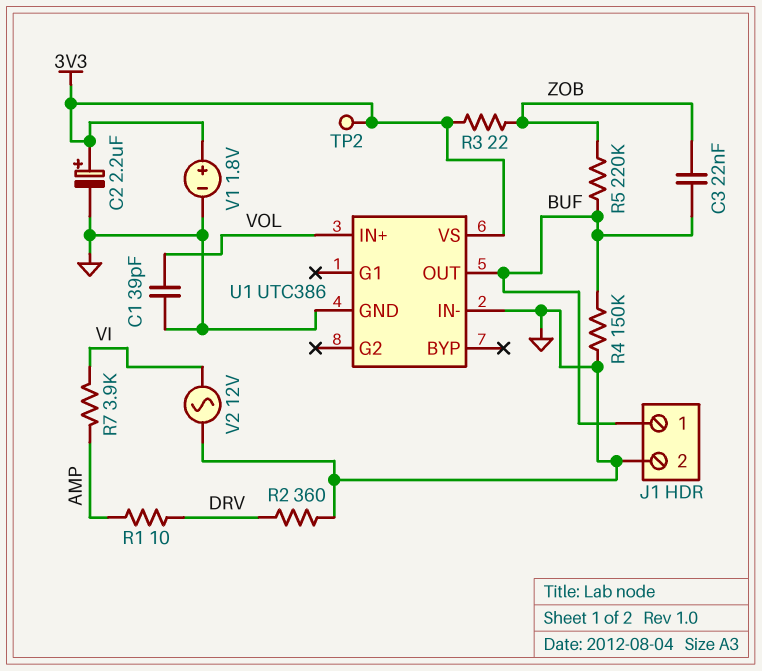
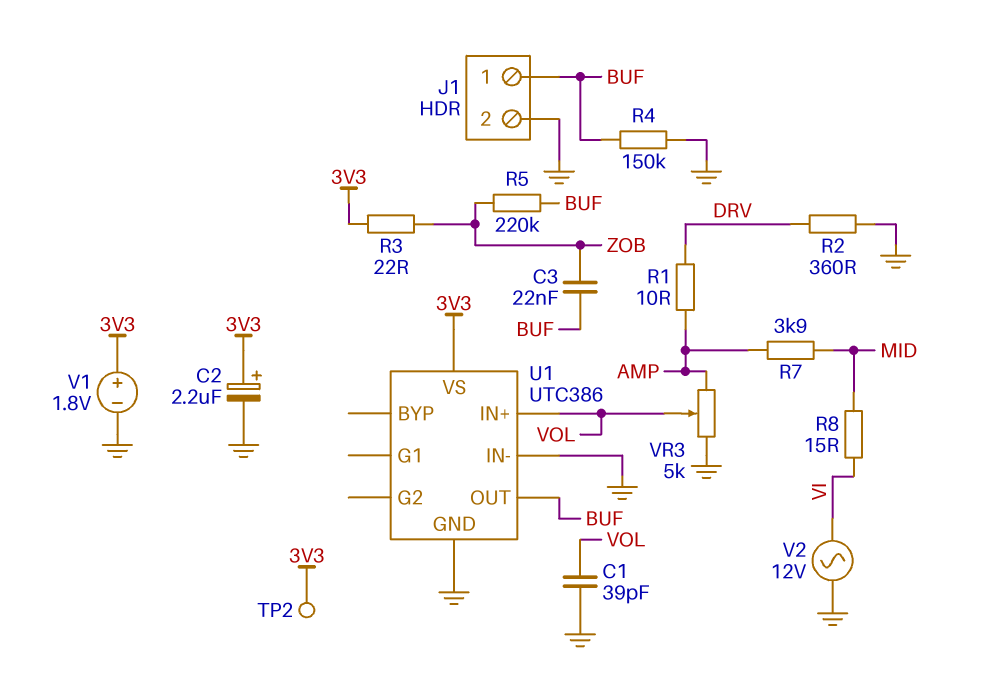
R7: 3.9k (AMP, VI) -> 3.9k (AMP, MID)
R8: none -> 15 (MID, VI)
VR3: none -> 5k (AMP, GND, wiper VOL)

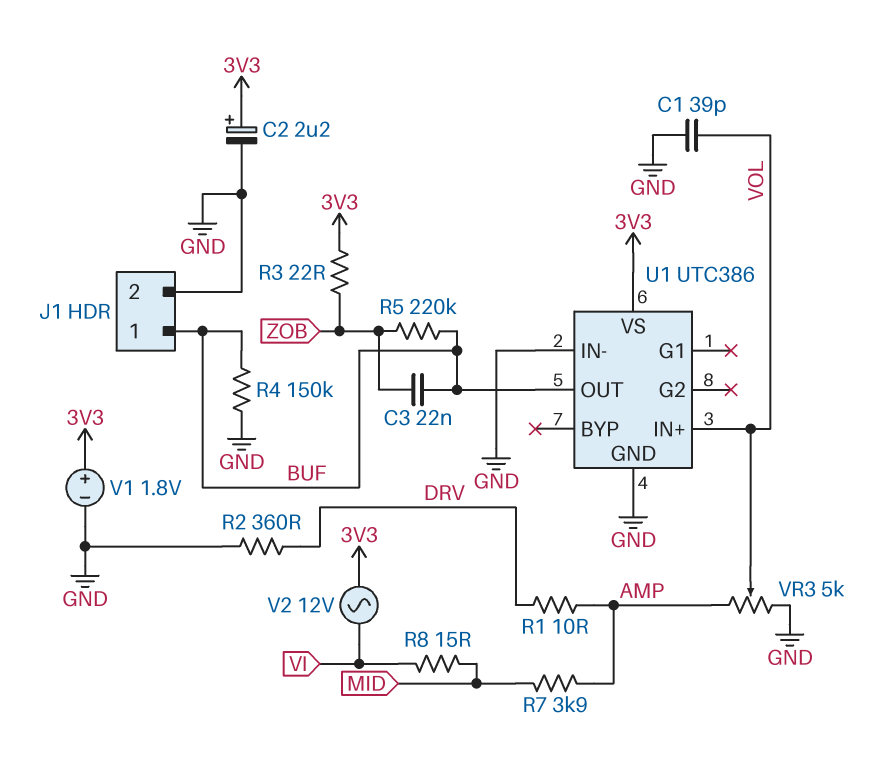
TP2: test point (3V3) -> none
V2: AC 12V (GND, VI) -> AC 12V (3V3, VI)

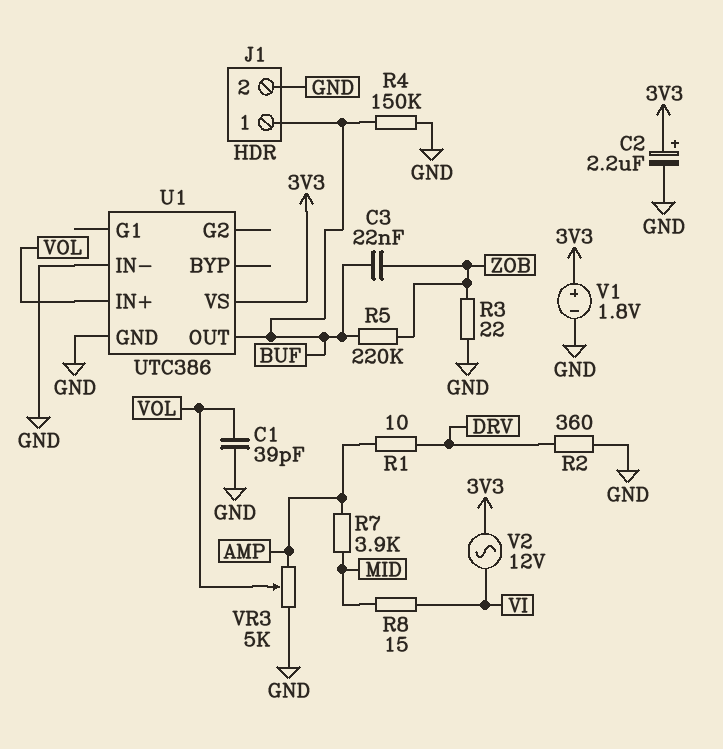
R3: 22 (3V3, ZOB) -> 22 (GND, ZOB)

